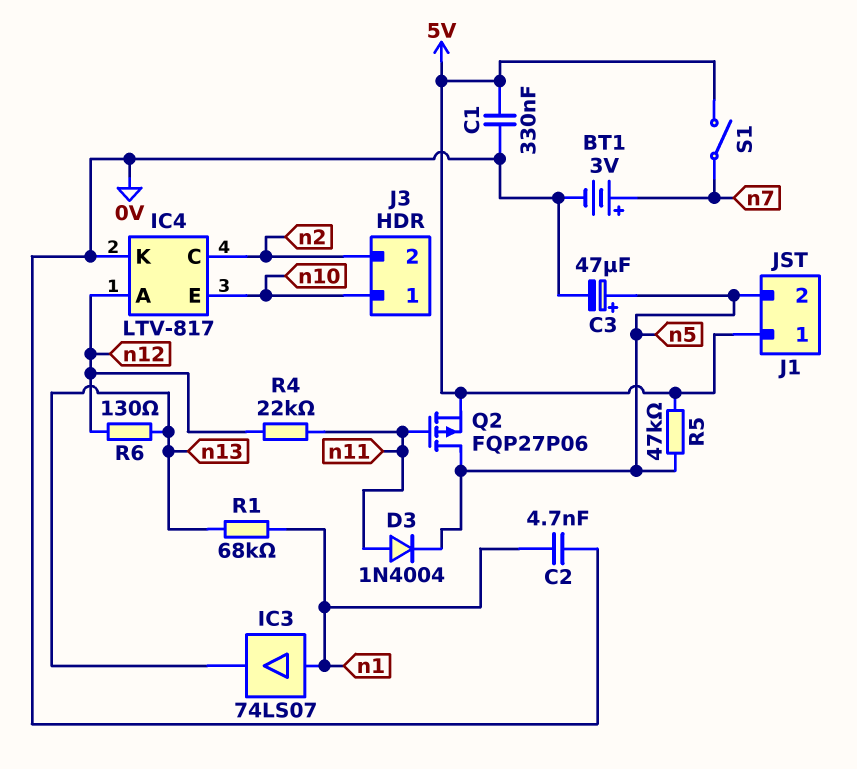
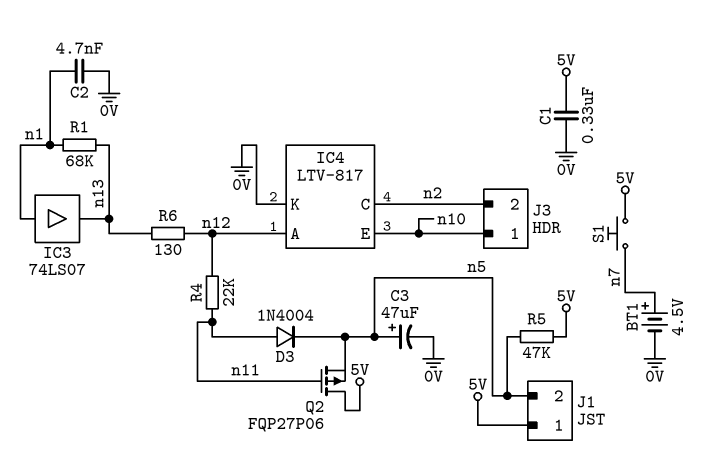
BT1: 3V (plus n7, minus 0V) -> 4.5V (plus n7, minus 0V)
Q2: PMOS FQP27P06 (G n11, D n5, S 5V) -> PMOS FQP27P06 (G n11, D 5V, S n5)
S1: switch (5V, n7) -> button (5V, n7)

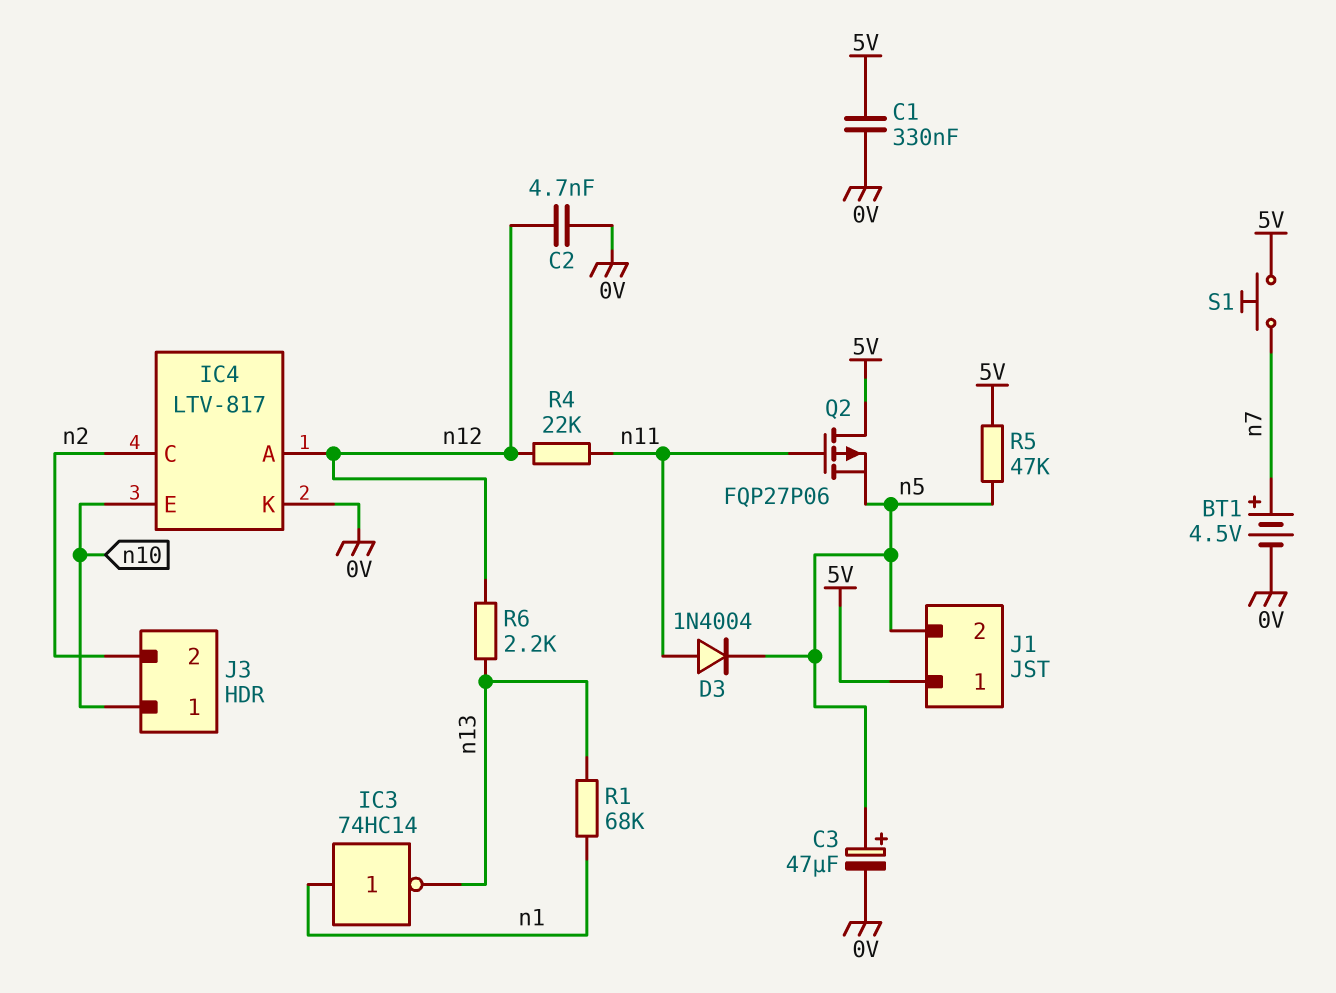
C2: 4.7nF (0V, n1) -> 4.7nF (0V, n12)
IC3: buffer 74LS07 (in n1, out n13) -> NOT 74HC14 (in n1, out n13)
R6: 130 (n12, n13) -> 2.2k (n12, n13)

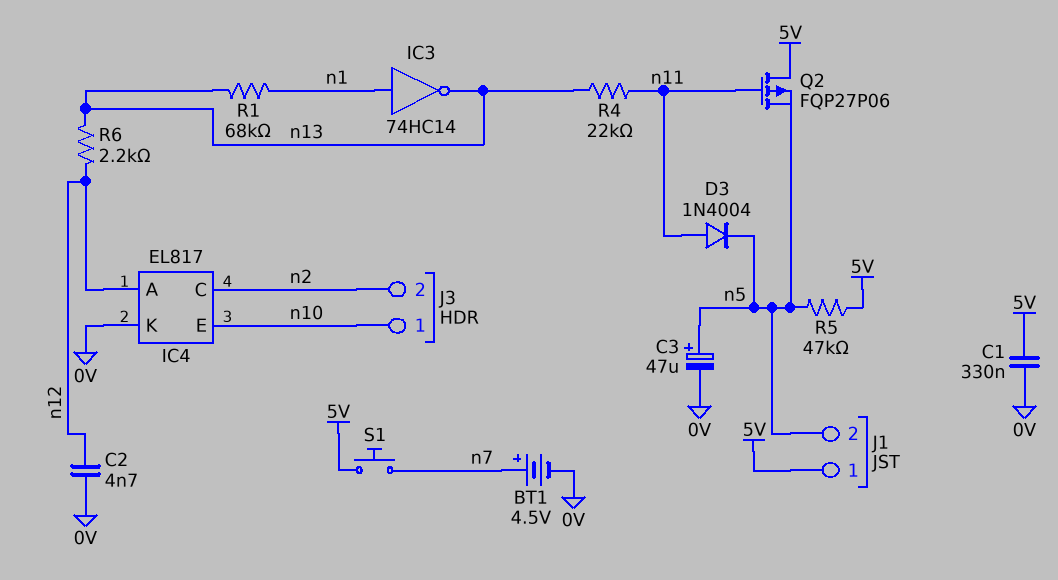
IC4: LTV-817 -> EL817
R4: 22k (n11, n12) -> 22k (n11, n13)

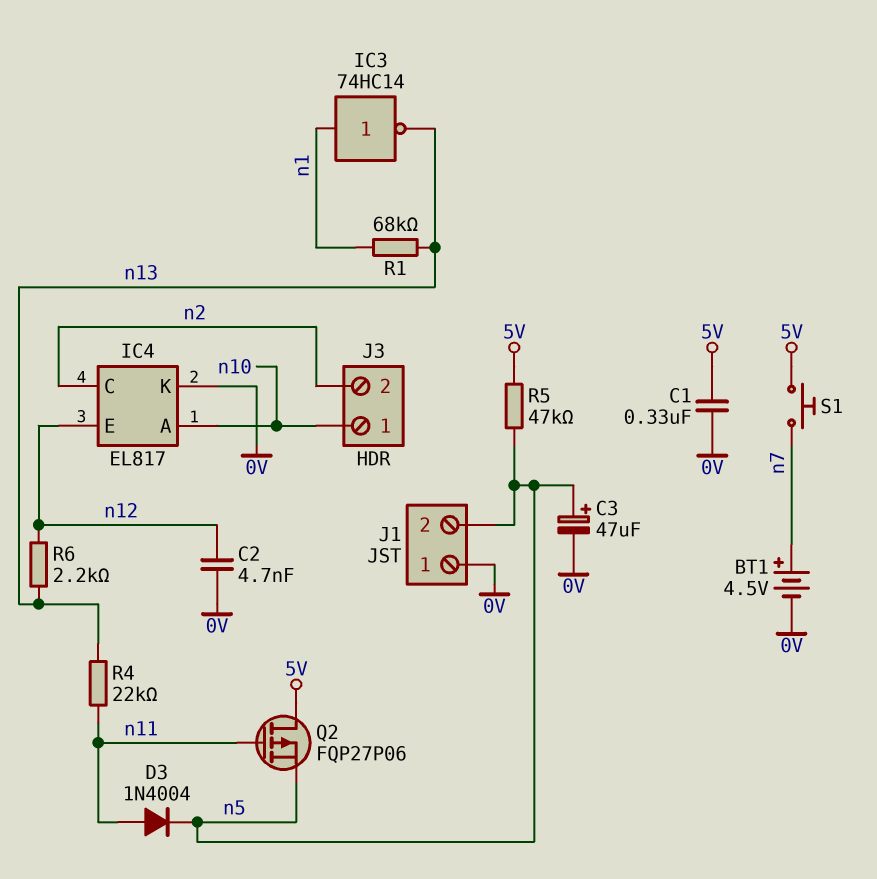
IC4 pin A: n12 -> n10
IC4 pin E: n10 -> n12
J1 pin 1: 5V -> 0V

